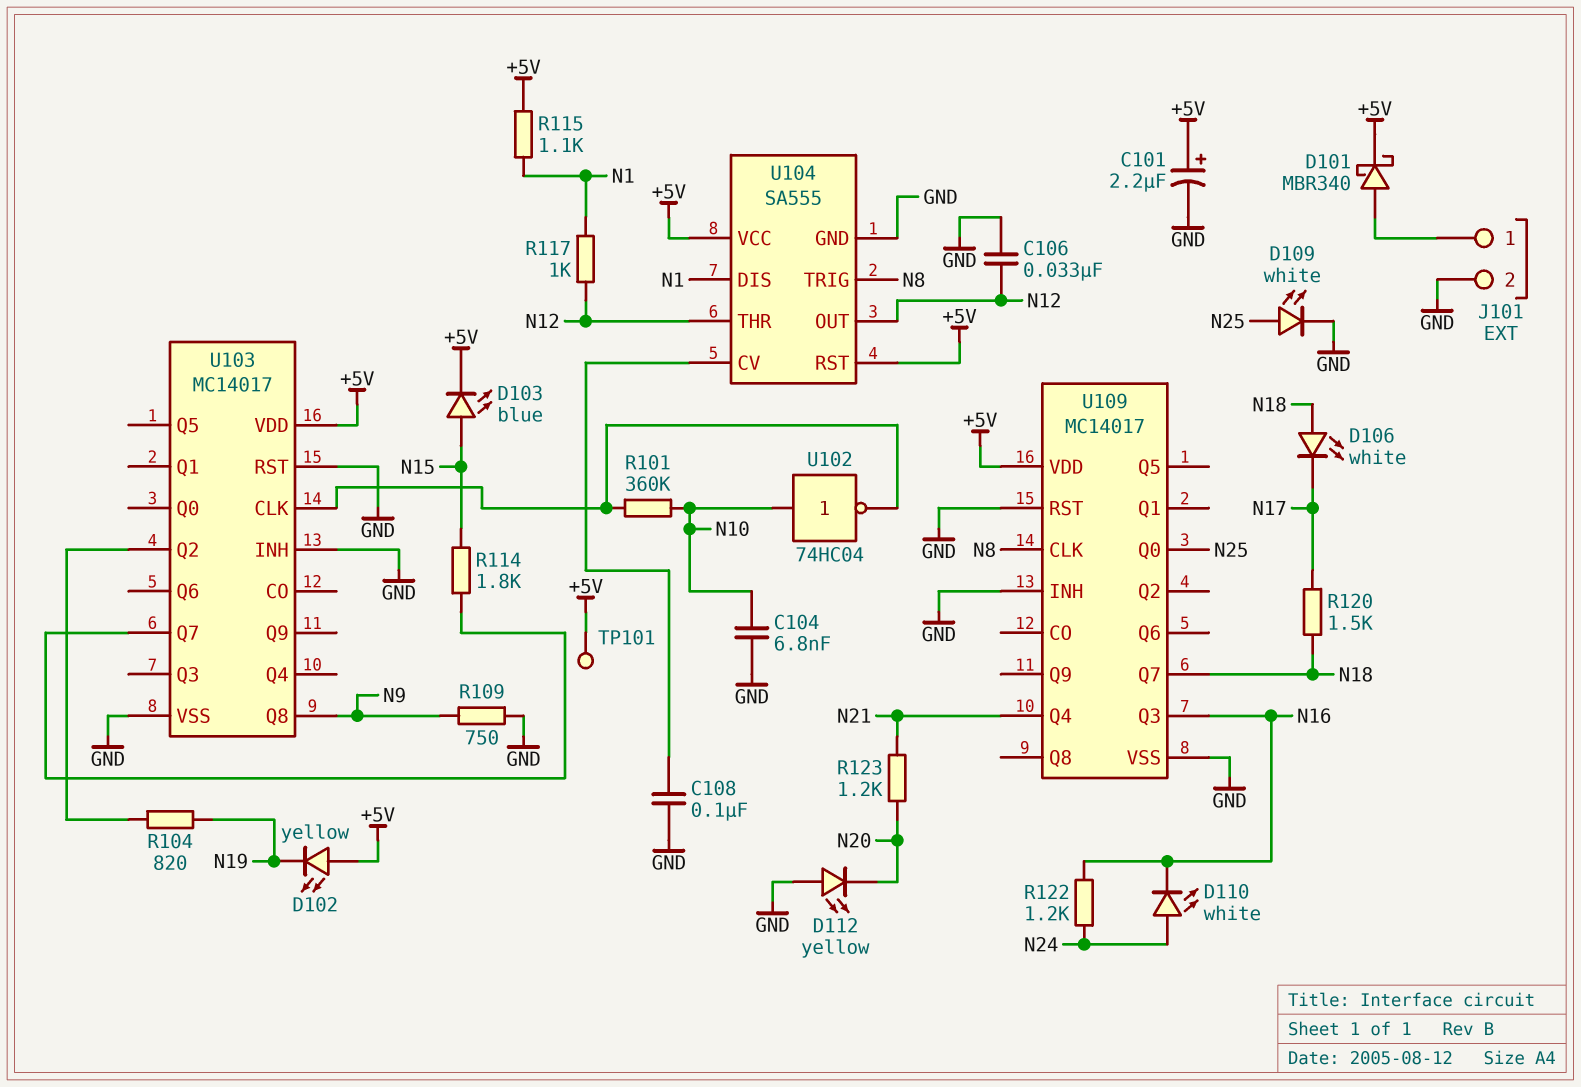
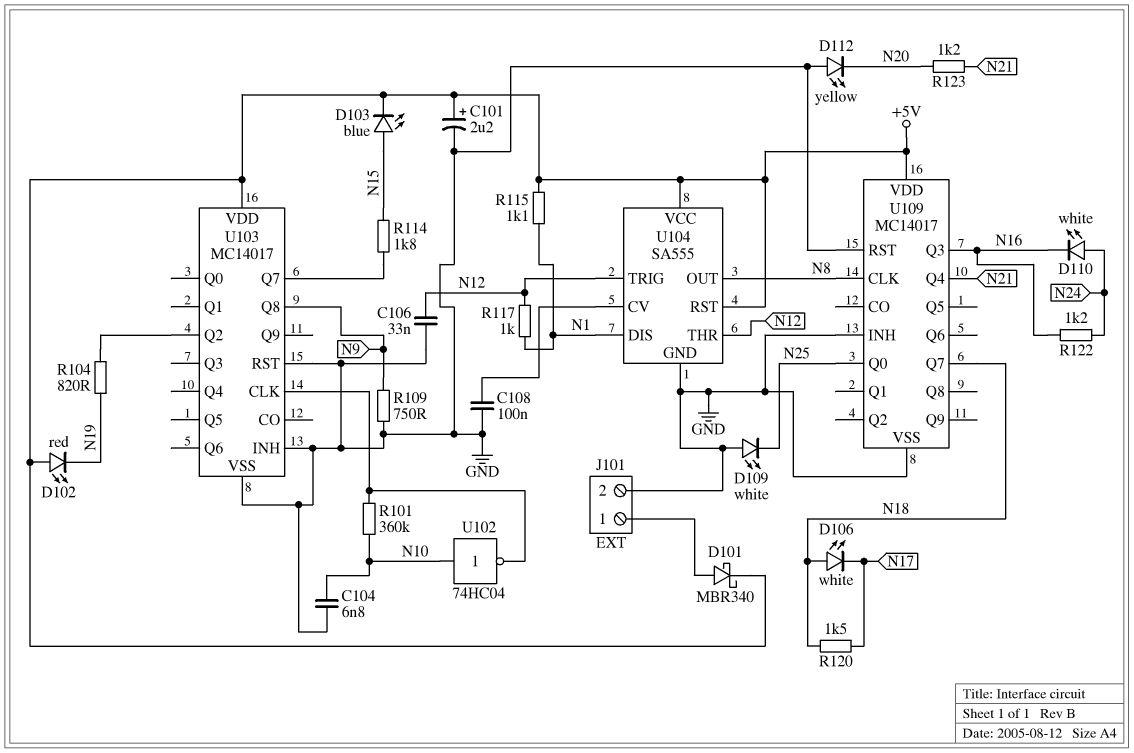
D102: LED yellow (A +5V, K N19) -> LED red (A +5V, K N19)
D109: LED white (A N25, K GND) -> LED white (A GND, K N25)
TP101: test point (+5V) -> none
U104 pin OUT: N12 -> N8
U104 pin TRIG: N8 -> N12

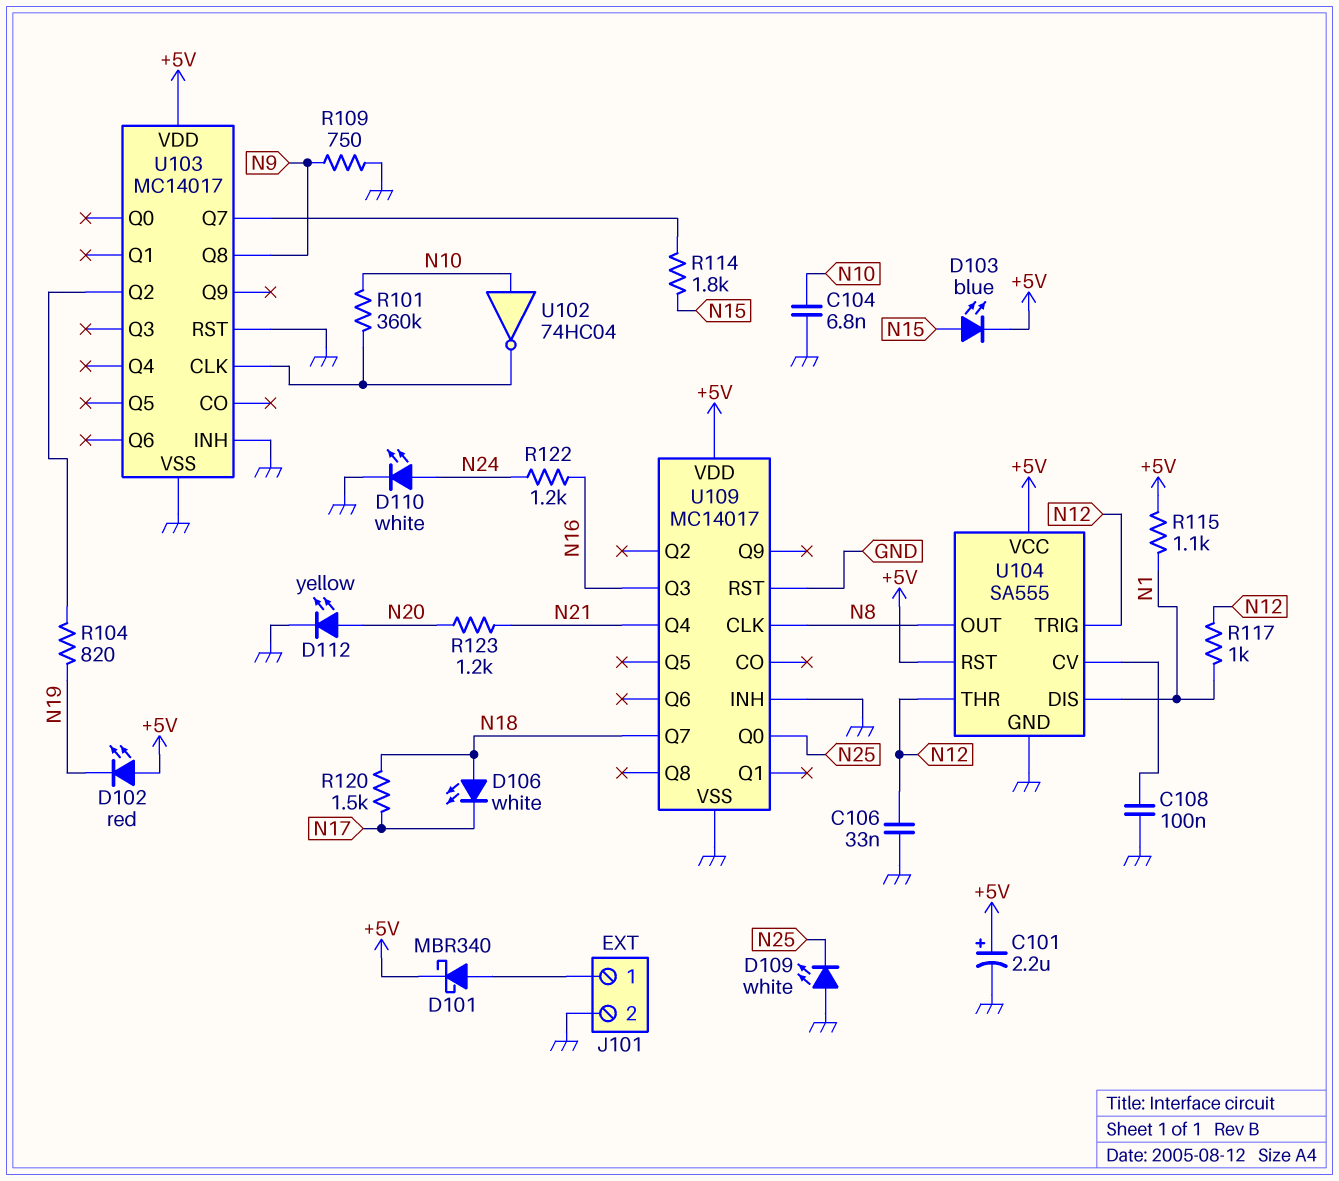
D110: LED white (A N24, K N16) -> LED white (A N24, K GND)
D112: LED yellow (A GND, K N20) -> LED yellow (A N20, K GND)

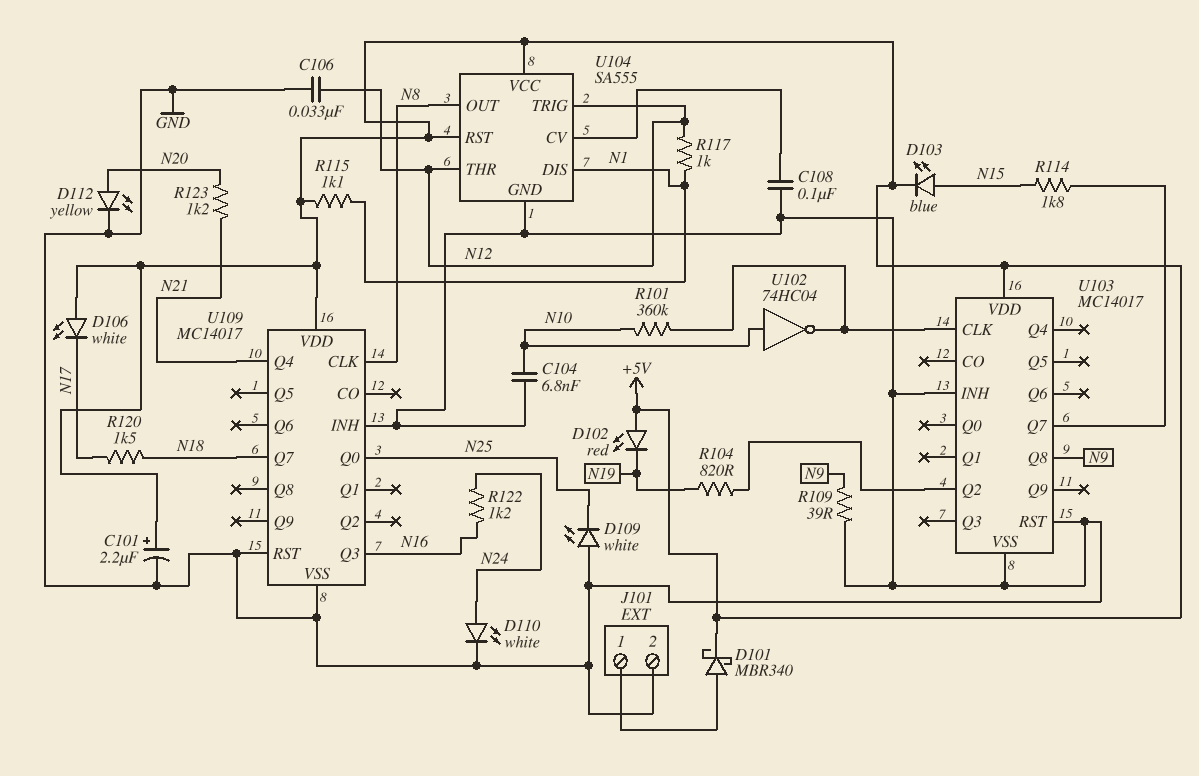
D106: LED white (A N18, K N17) -> LED white (A +5V, K N17)
R109: 750 (GND, N9) -> 39 (GND, N9)

